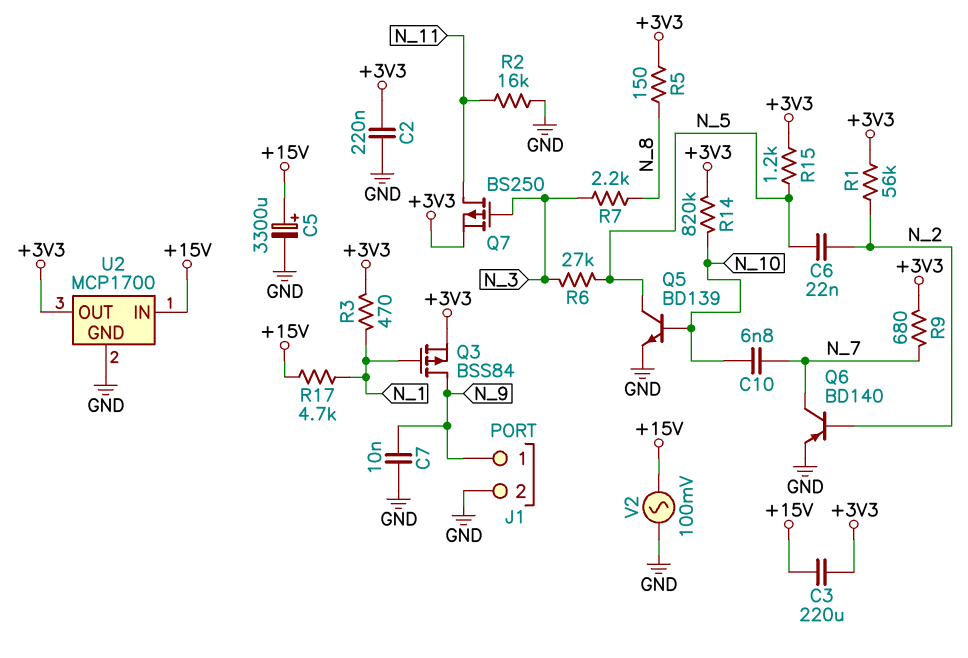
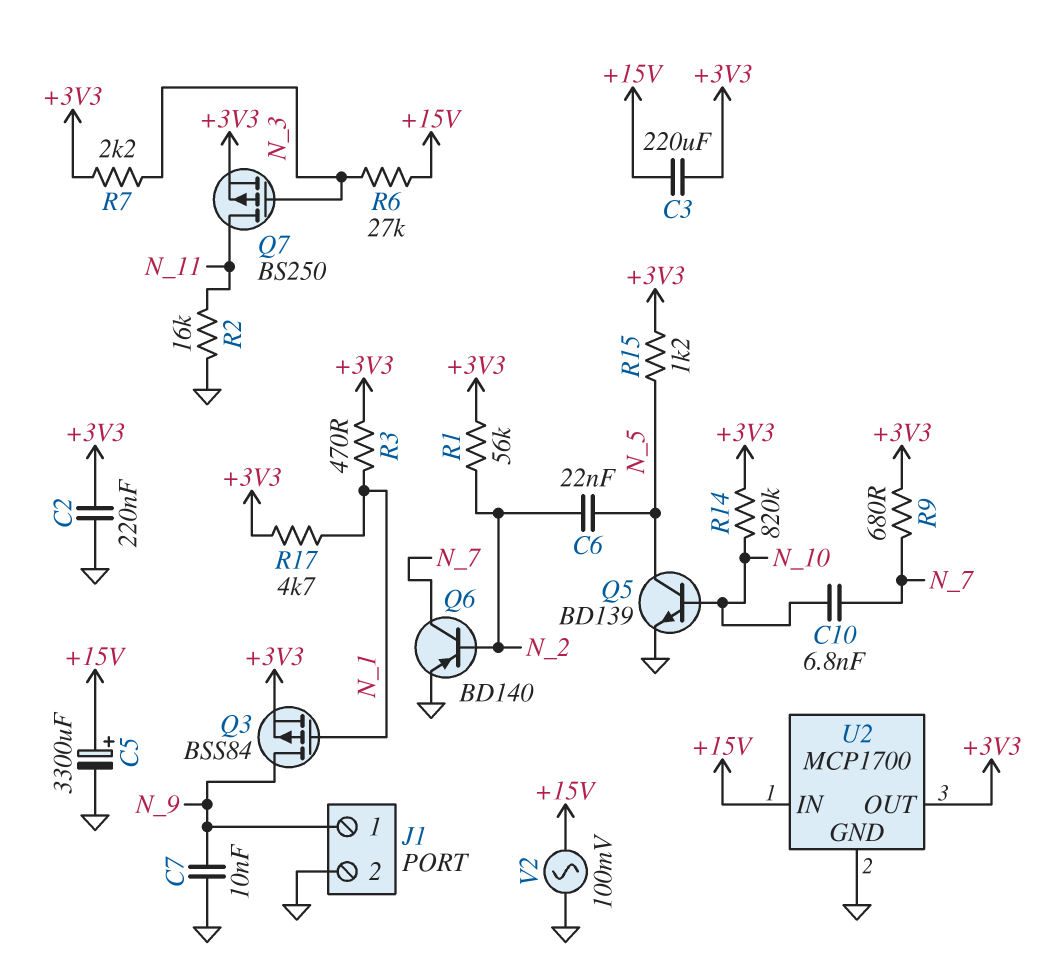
R5: 150 (+3V3, N_8) -> none
R6: 27k (N_3, N_5) -> 27k (+15V, N_3)
R7: 2.2k (N_3, N_8) -> 2.2k (+3V3, N_3)
R17: 4.7k (+15V, N_1) -> 4.7k (+3V3, N_1)

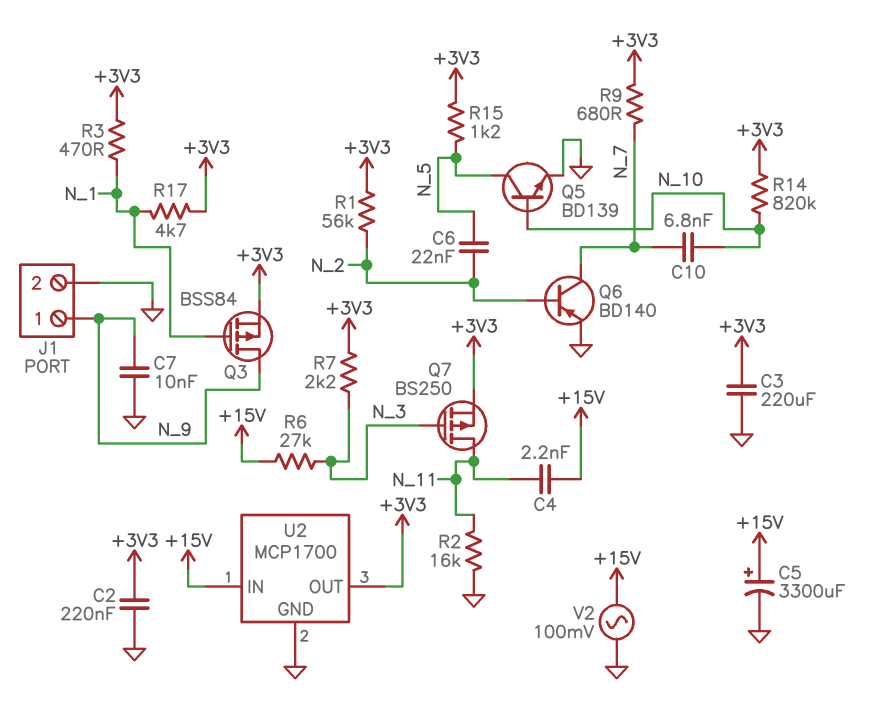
C3: 220uF (+3V3, +15V) -> 220uF (+3V3, GND)
C4: none -> 2.2nF (+15V, N_11)

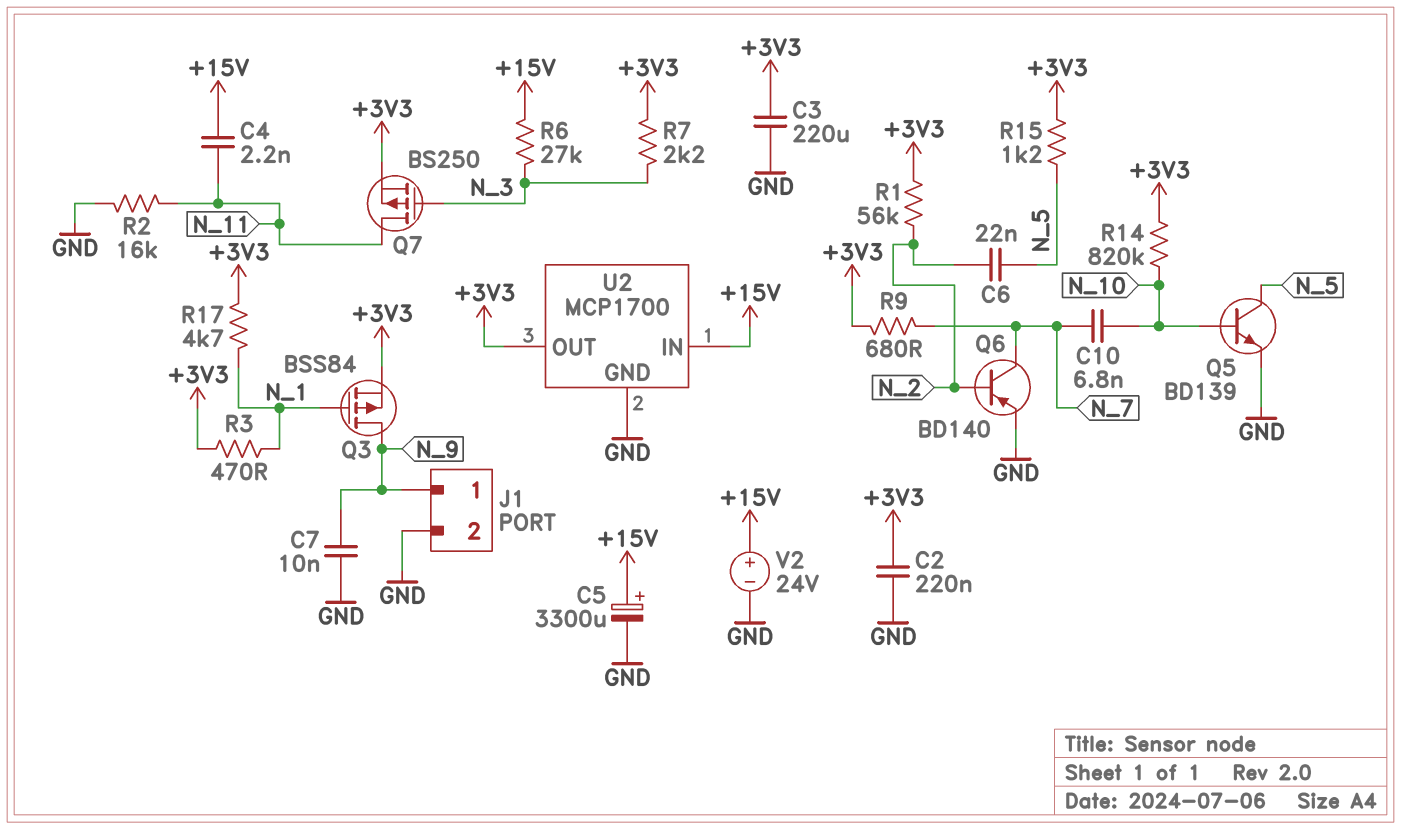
V2: AC 100mV (+15V, GND) -> 24V (plus +15V, minus GND)

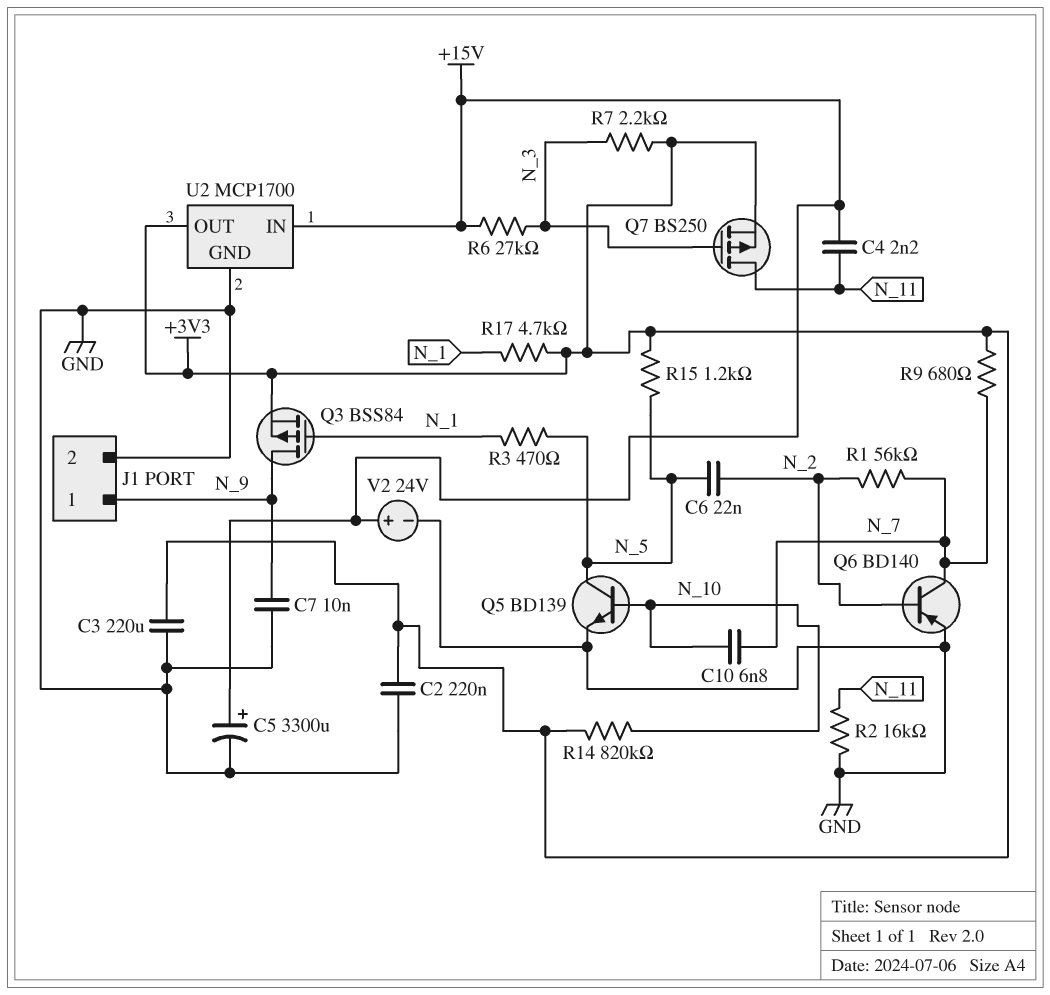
R1: 56k (+3V3, N_2) -> 56k (N_2, N_7)
R3: 470 (+3V3, N_1) -> 470 (N_1, N_5)

